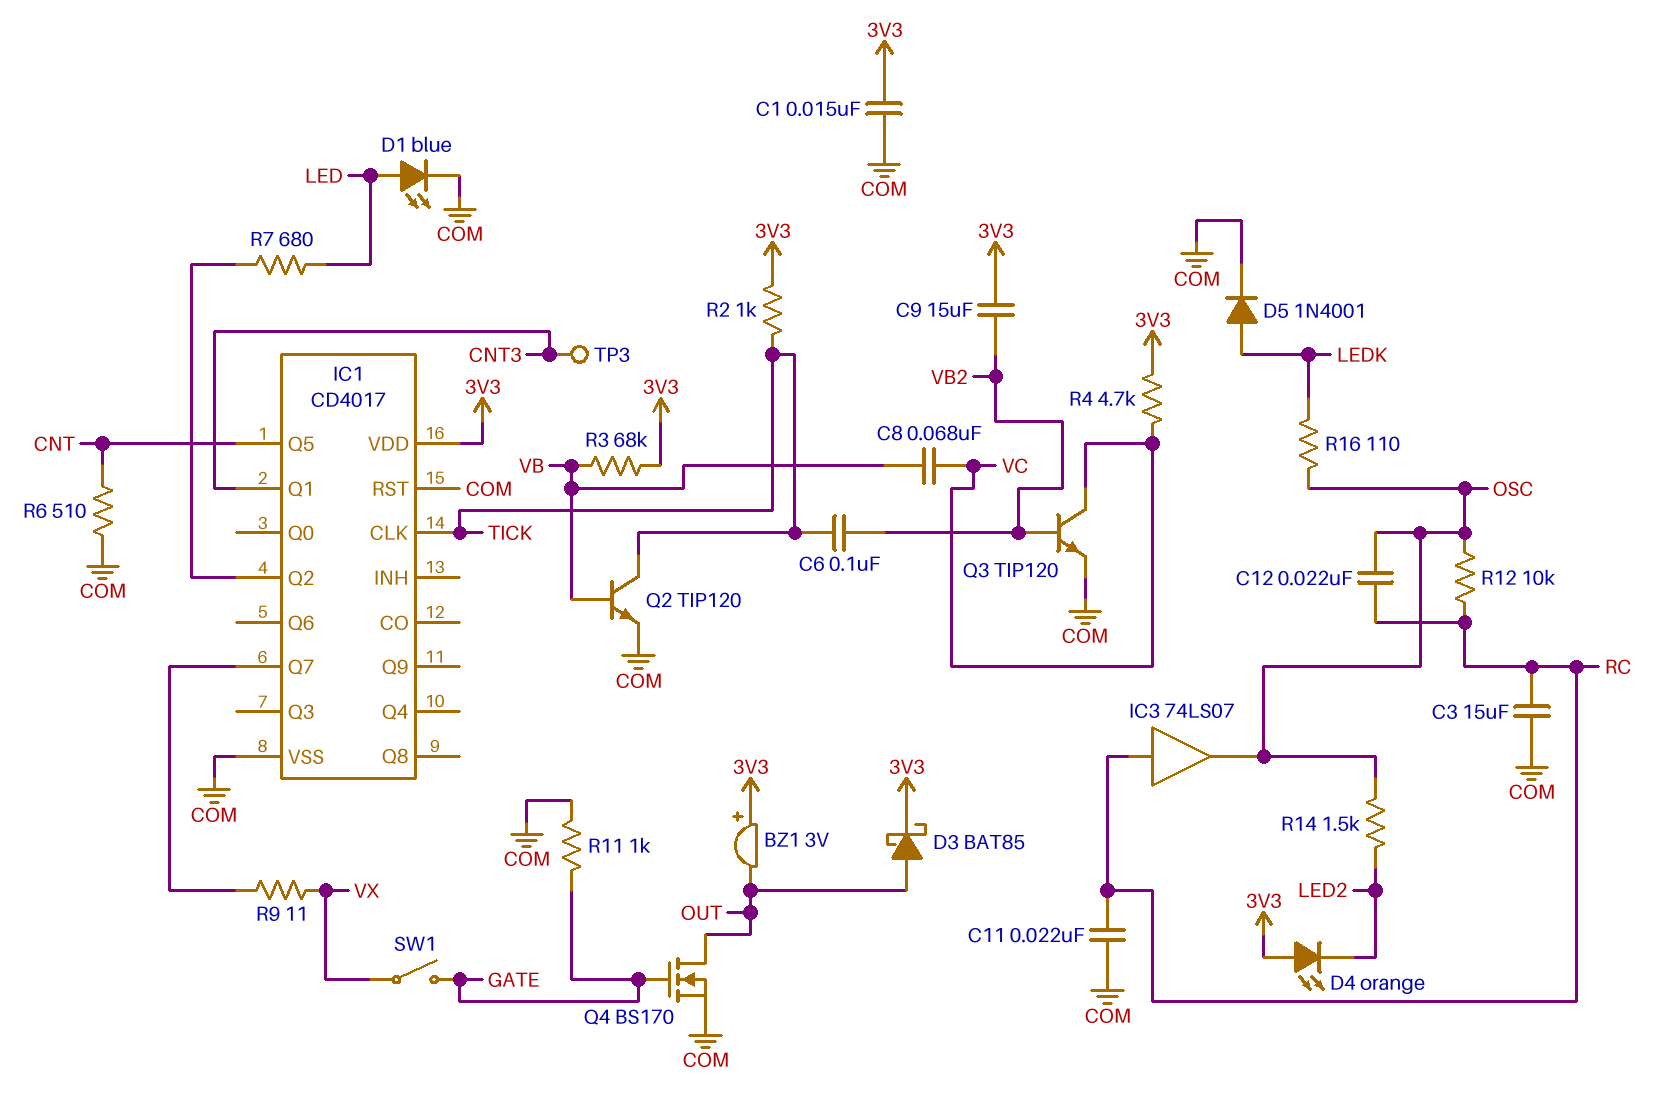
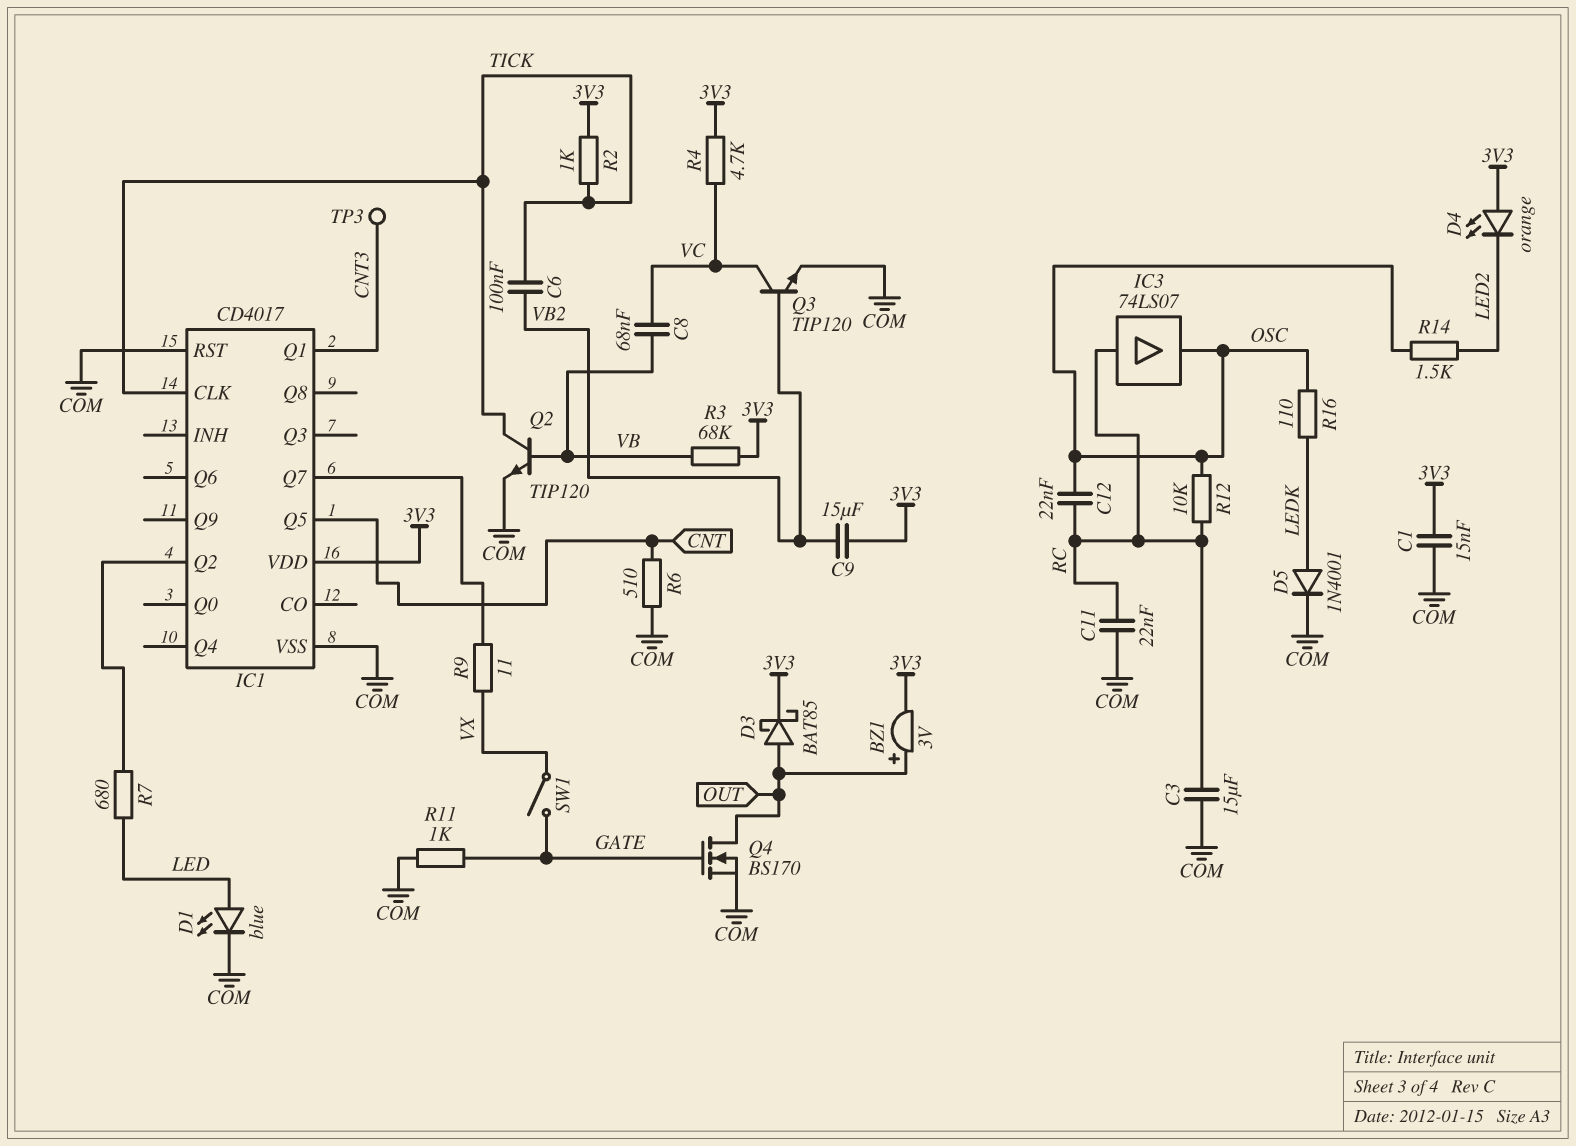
BZ1: buzzer 3V (plus 3V3, minus OUT) -> buzzer 3V (plus OUT, minus 3V3)

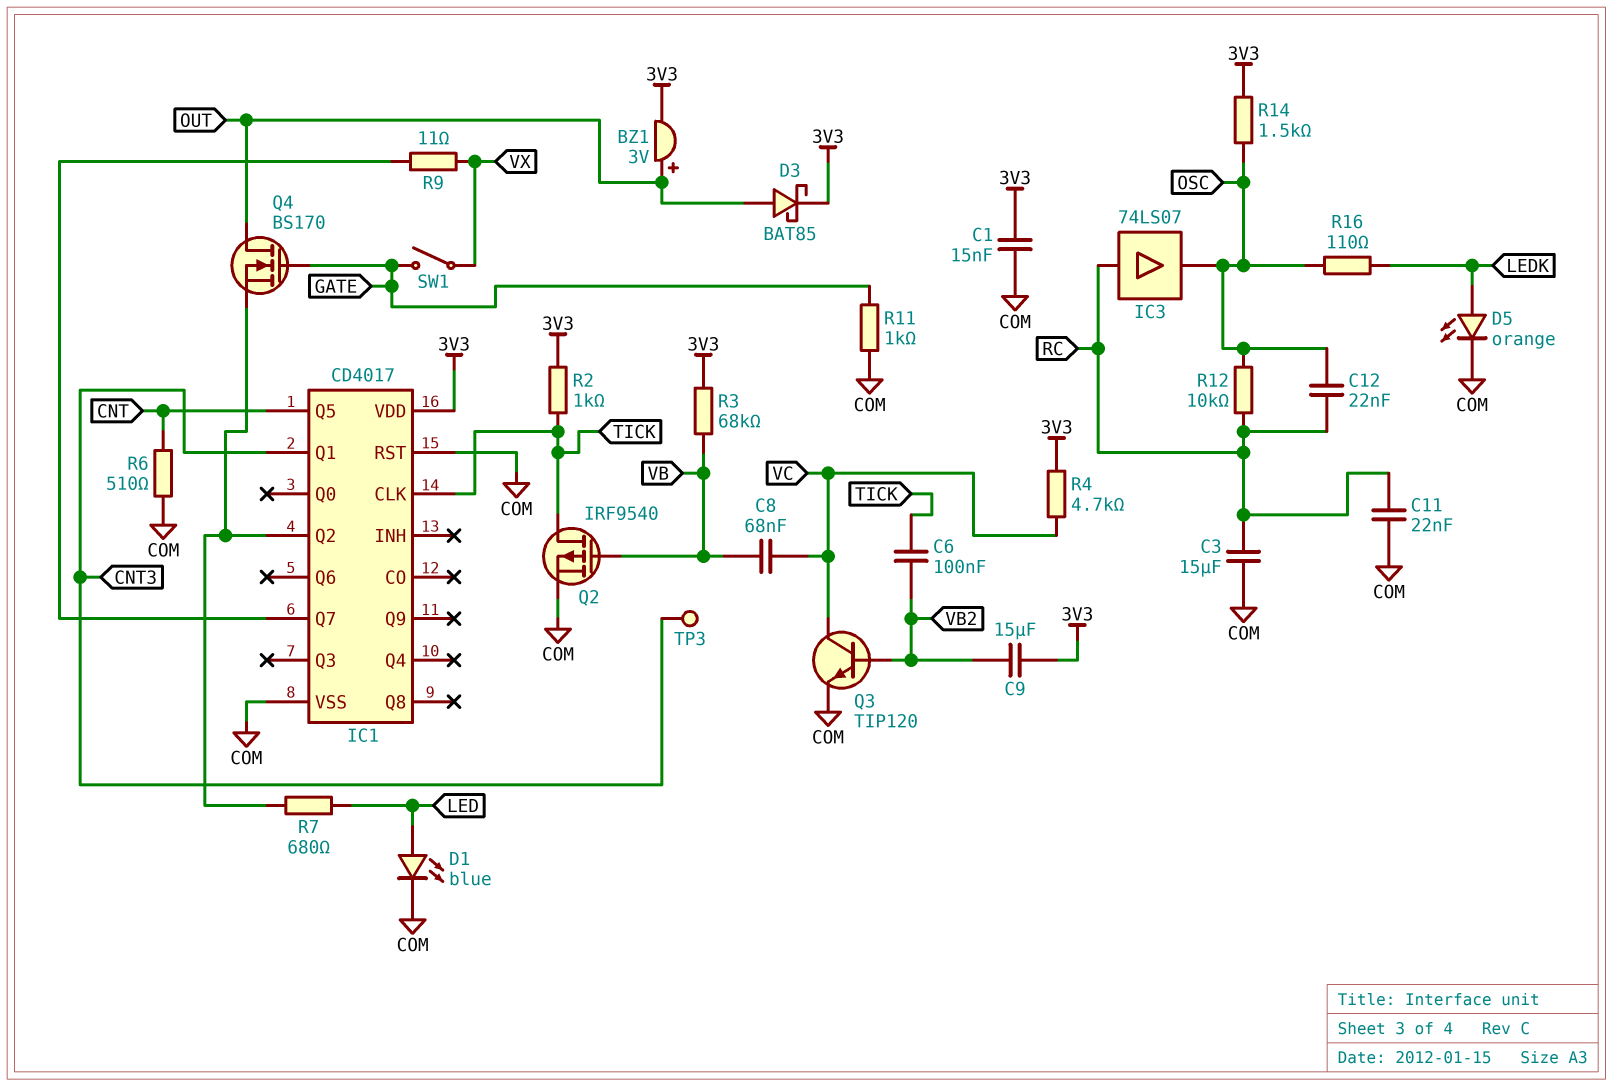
D4: LED orange (A 3V3, K LED2) -> none
D5: diode 1N4001 (A LEDK, K COM) -> LED orange (A LEDK, K COM)
Q2: NPN TIP120 (B VB, C TICK, E COM) -> PMOS IRF9540 (G VB, D TICK, S COM)
Q4: NMOS BS170 (G GATE, D OUT, S COM) -> NMOS BS170 (G GATE, D OUT, S IC1/Q2)
R14: 1.5k (LED2, OSC) -> 1.5k (3V3, OSC)

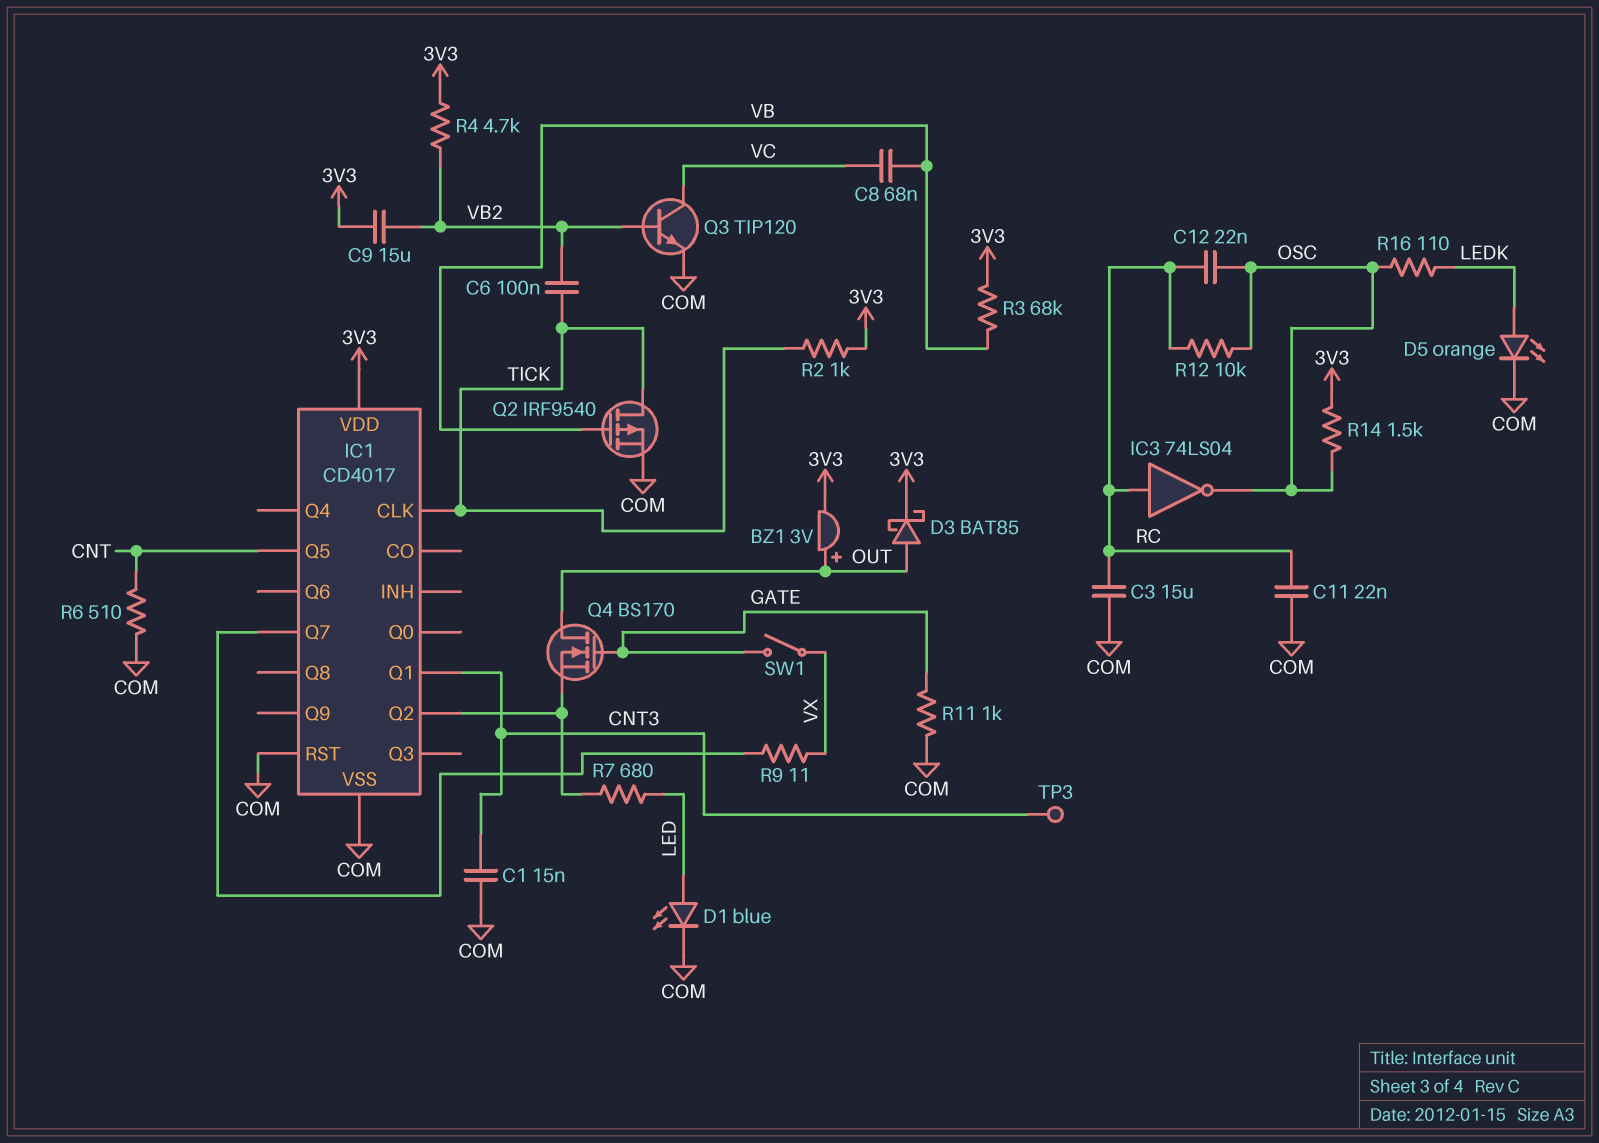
C1: 15nF (3V3, COM) -> 15nF (CNT3, COM)
IC3: buffer 74LS07 (in RC, out OSC) -> NOT 74LS04 (in RC, out OSC)
R4: 4.7k (3V3, VC) -> 4.7k (3V3, VB2)

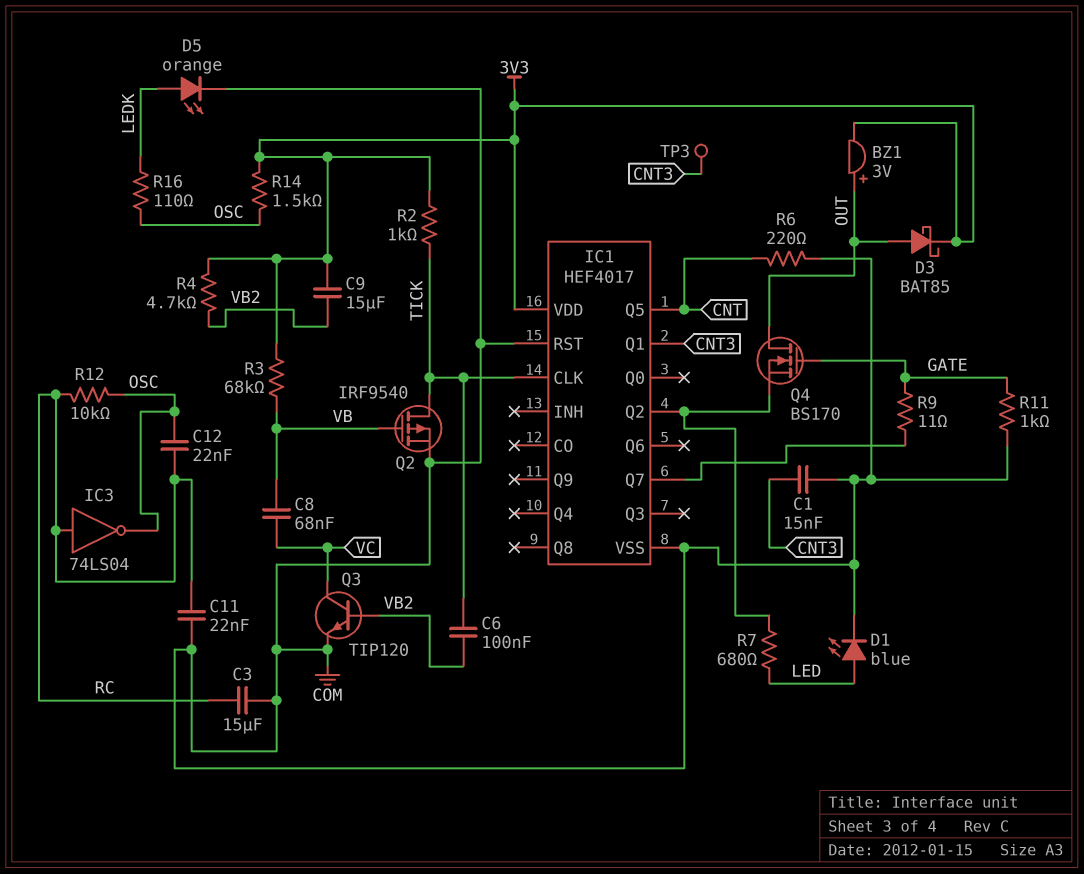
IC1: CD4017 -> HEF4017
R6: 510 (CNT, COM) -> 220 (CNT, COM)
R9: 11 (IC1/Q7, VX) -> 11 (GATE, IC1/Q7)
SW1: switch (GATE, VX) -> none

